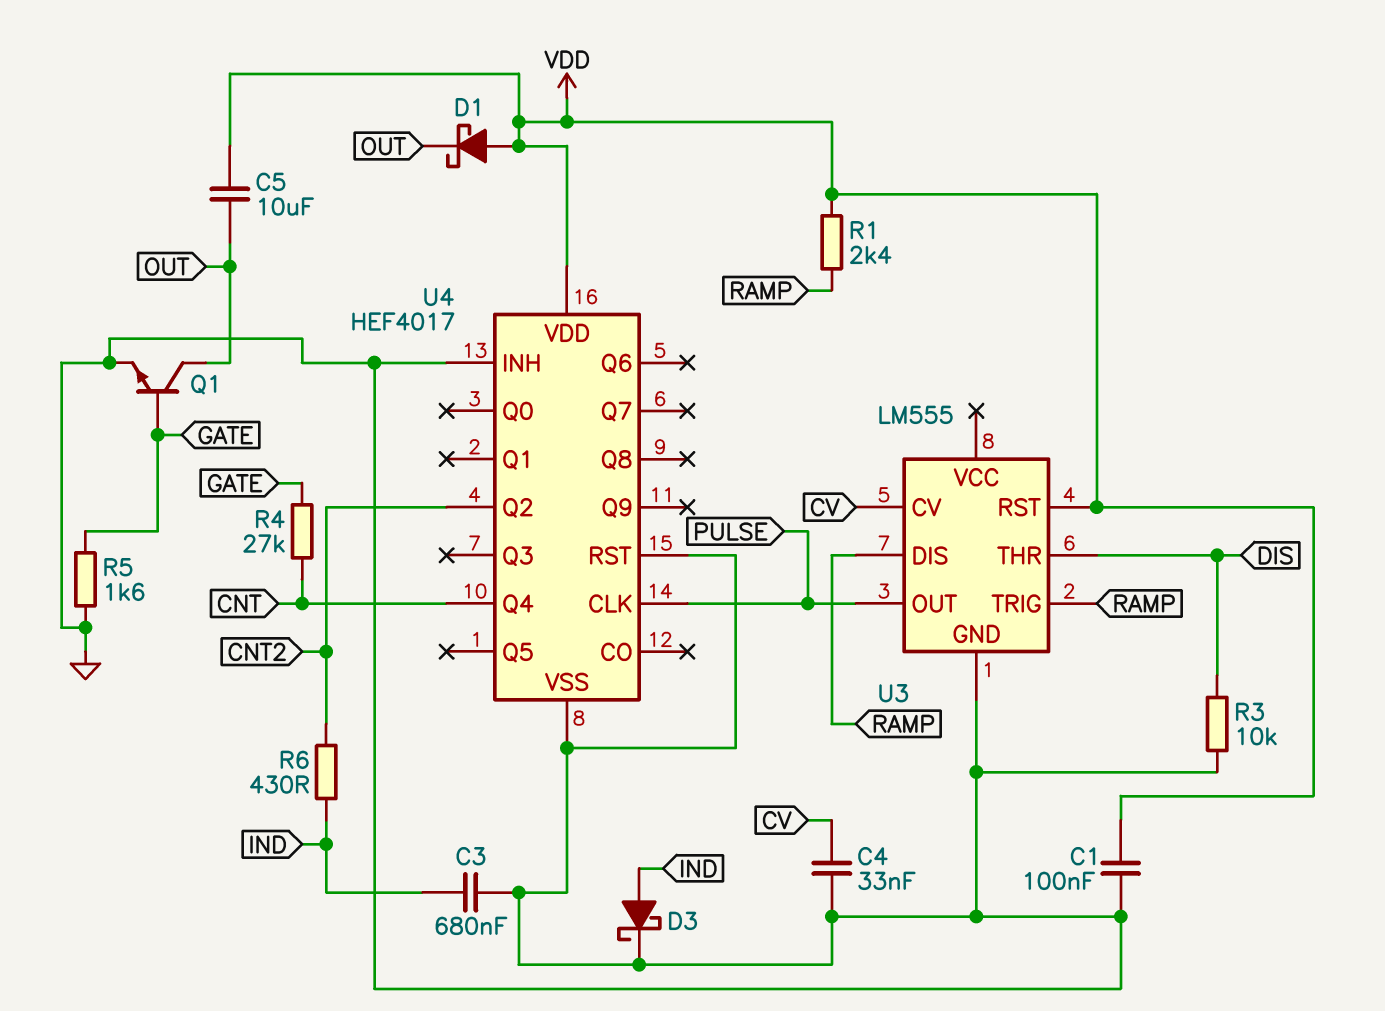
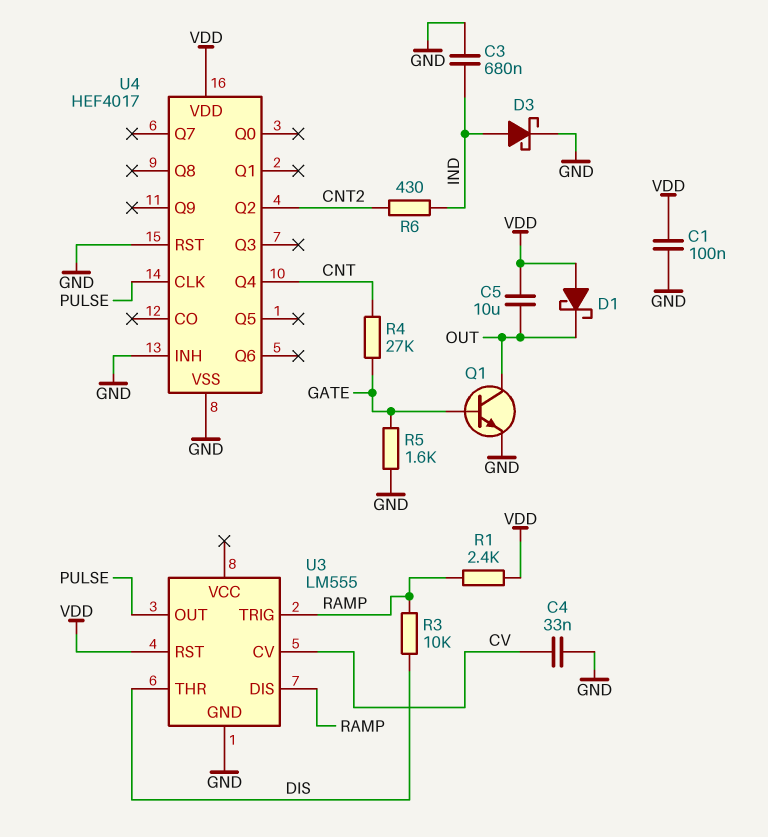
R3: 10k (DIS, GND) -> 10k (DIS, RAMP)

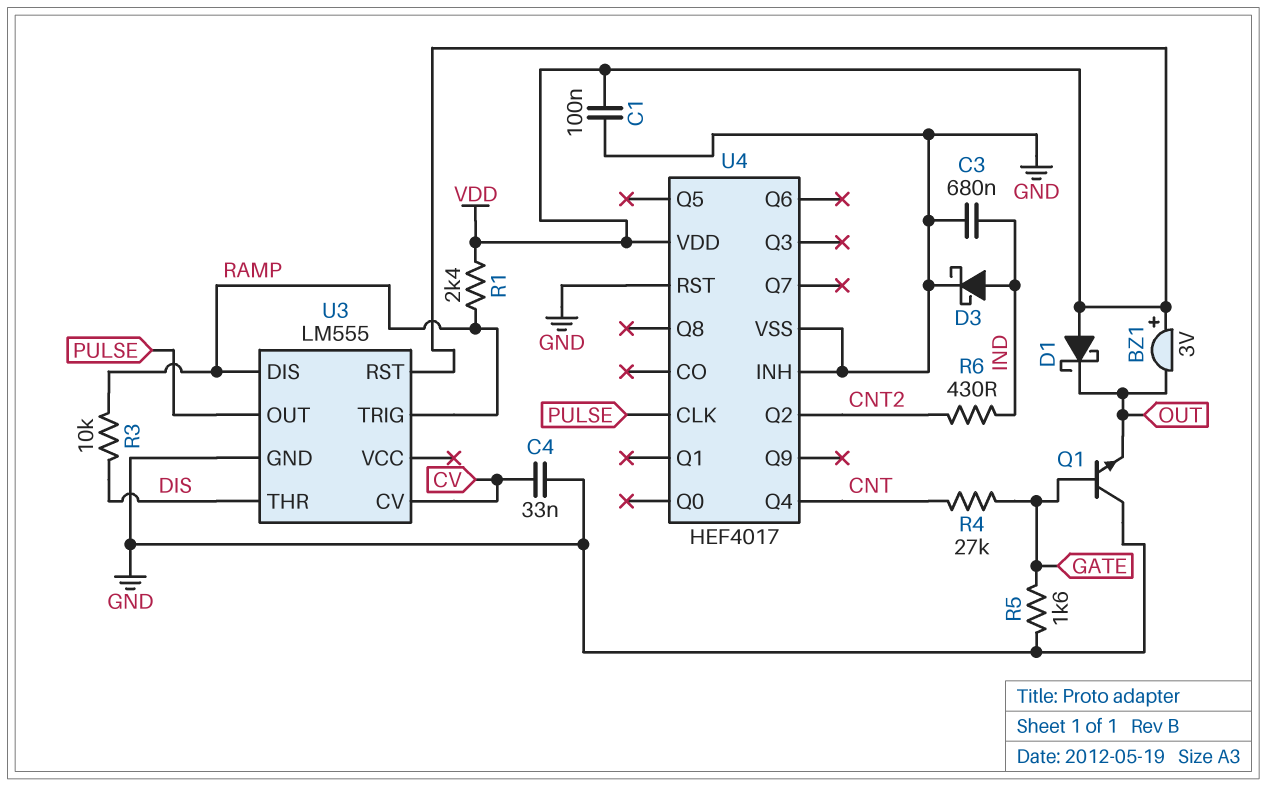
BZ1: none -> buzzer 3V (plus VDD, minus OUT)
C5: 10uF (OUT, VDD) -> none
Q1: NPN (B GATE, C OUT, E GND) -> NPN (B GATE, C GND, E OUT)

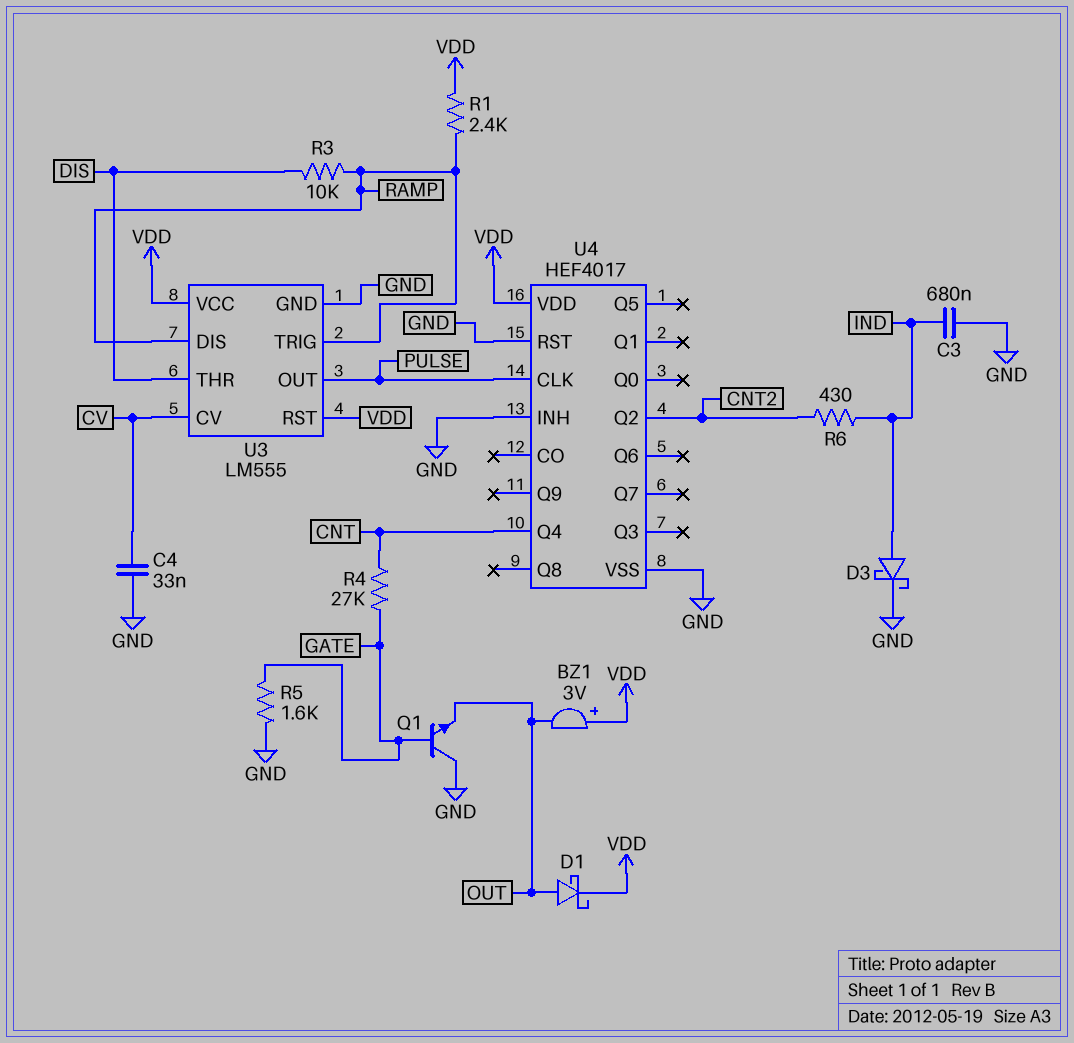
C1: 100nF (GND, VDD) -> none
D1: schottky (A VDD, K OUT) -> schottky (A OUT, K VDD)
U3 pin VCC: none -> VDD

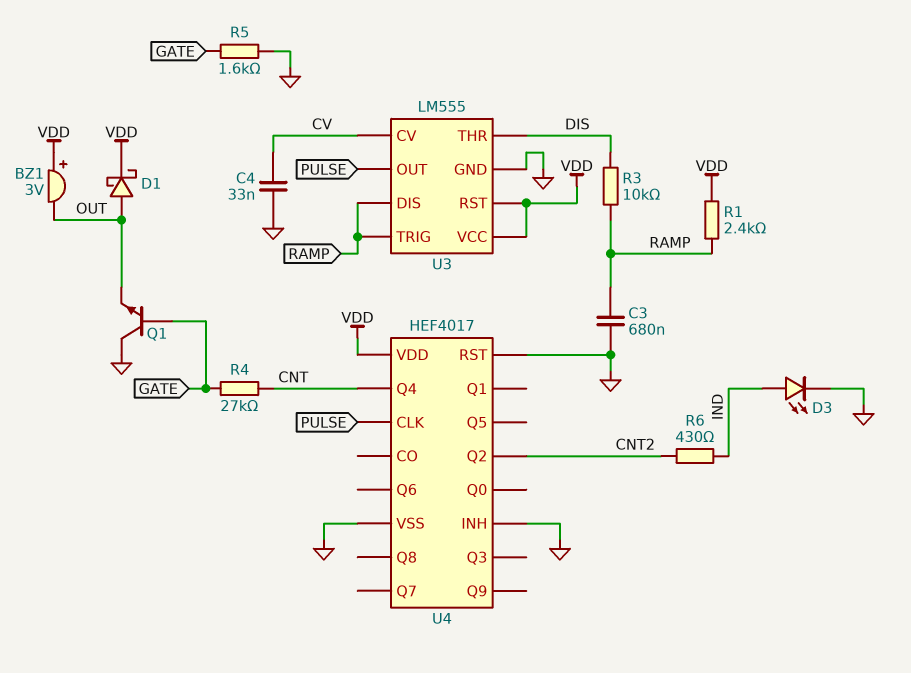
C3: 680nF (GND, IND) -> 680nF (GND, RAMP)
D3: schottky (A IND, K GND) -> LED (A IND, K GND)

